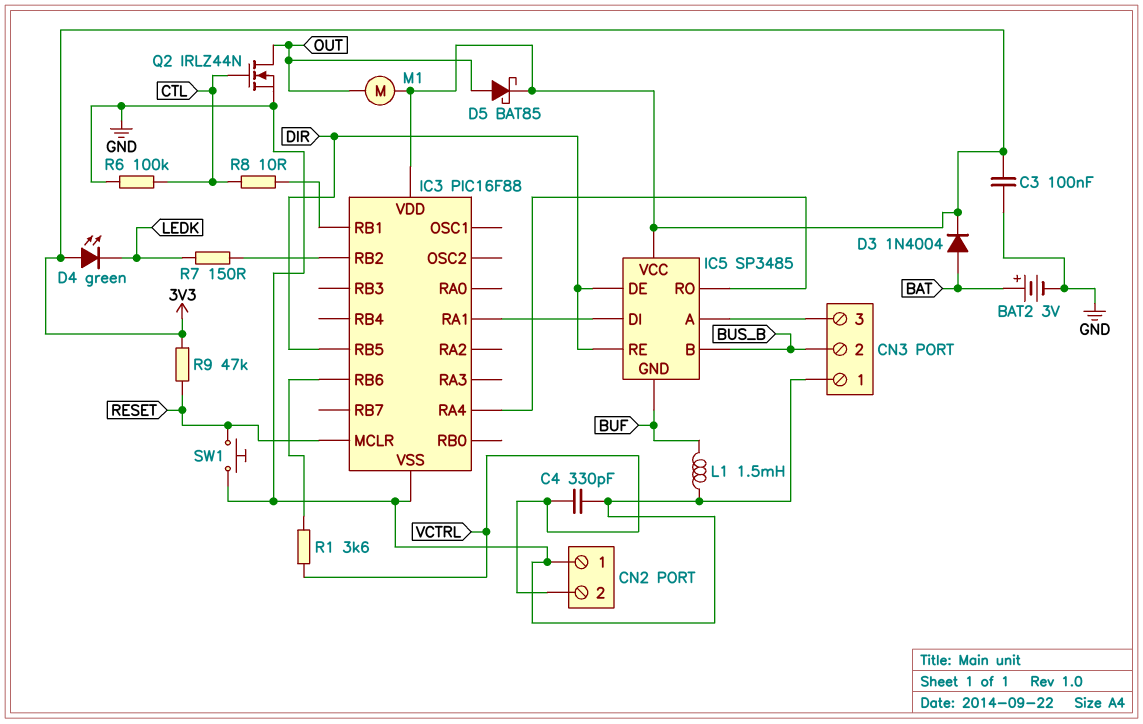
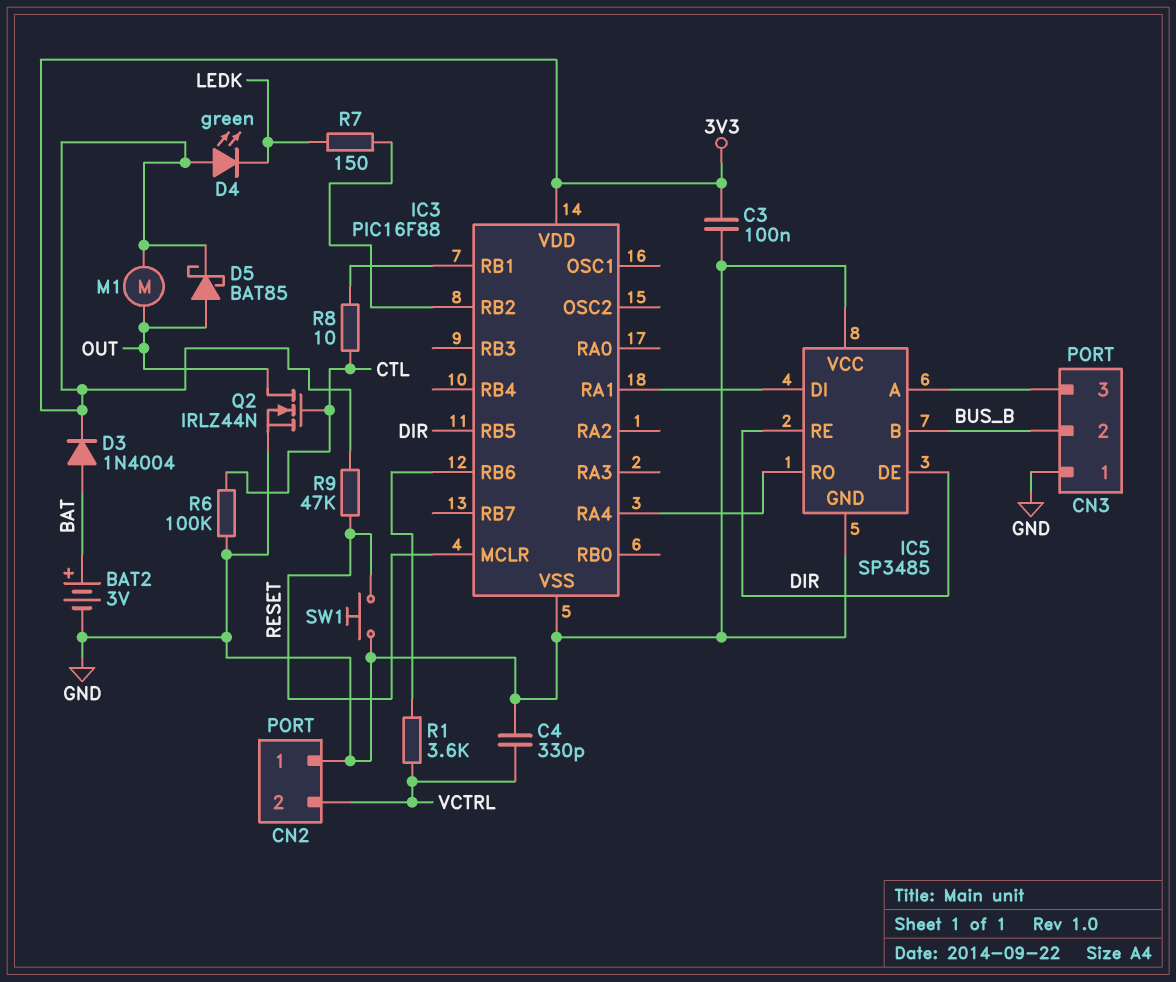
IC5 pin GND: BUF -> GND
IC5 pin VCC: 3V3 -> GND
L1: 1.5mH (BUF, GND) -> none

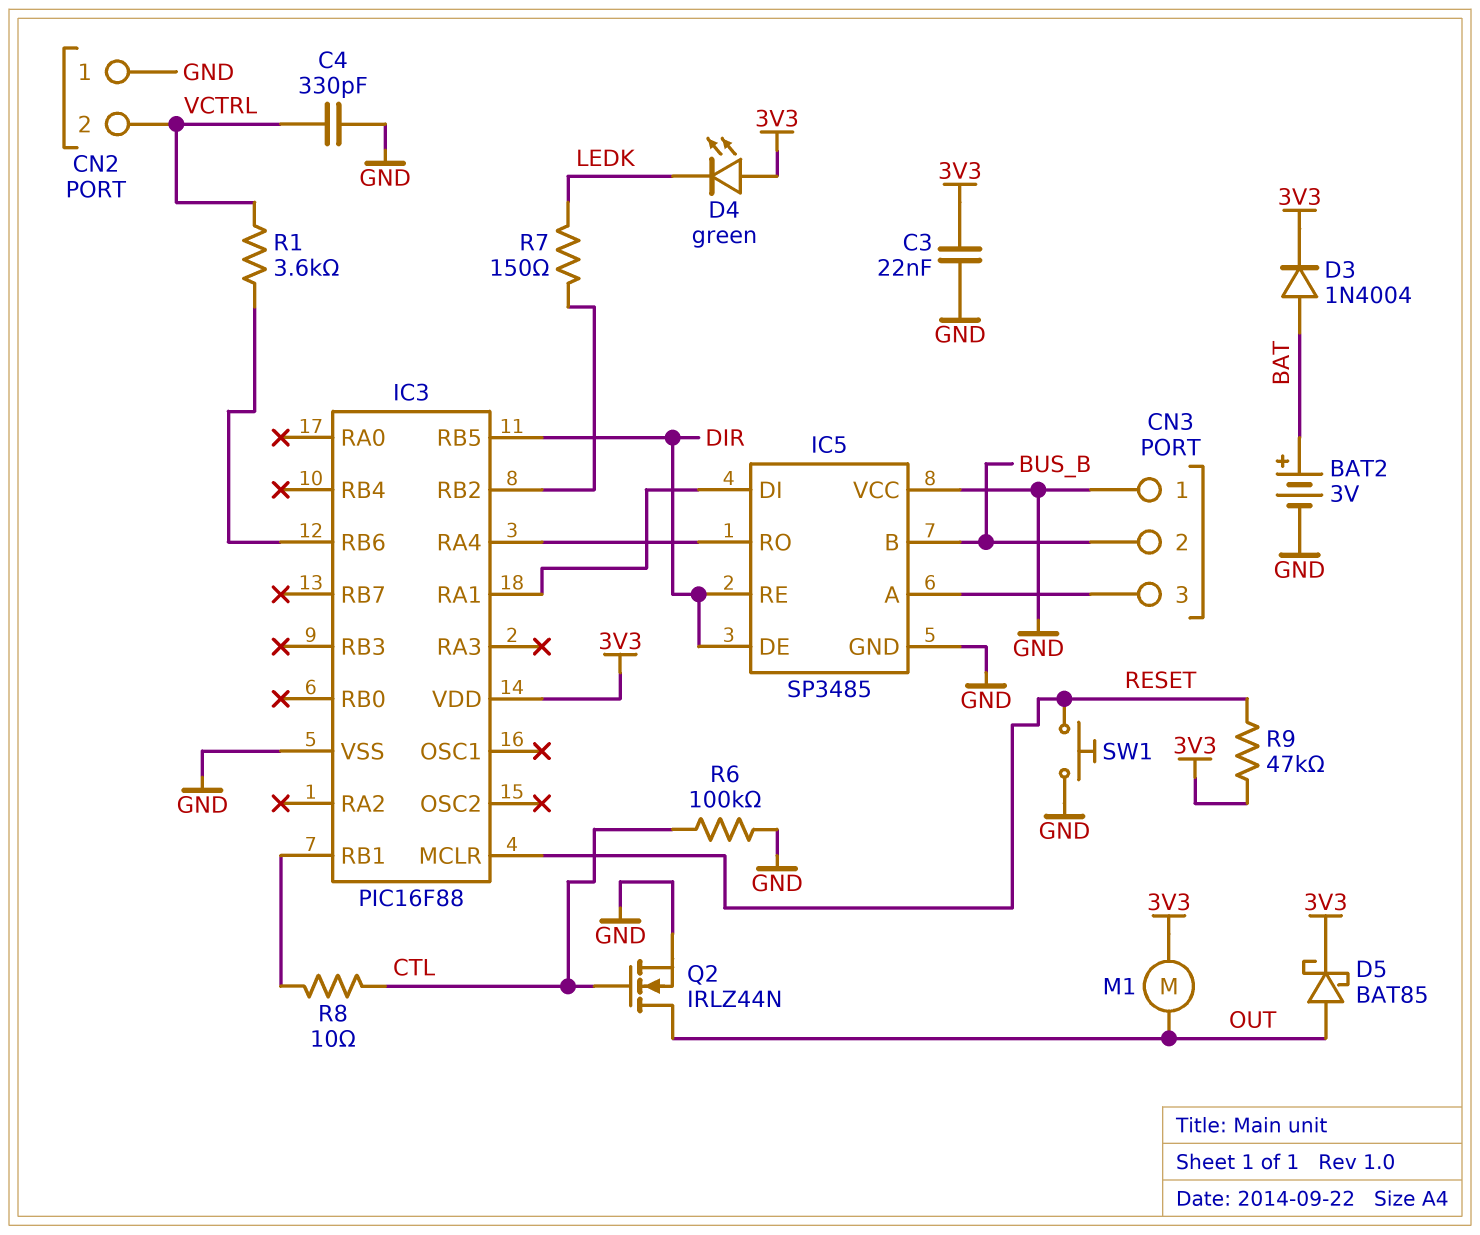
C3: 100nF (3V3, GND) -> 22nF (3V3, GND)

